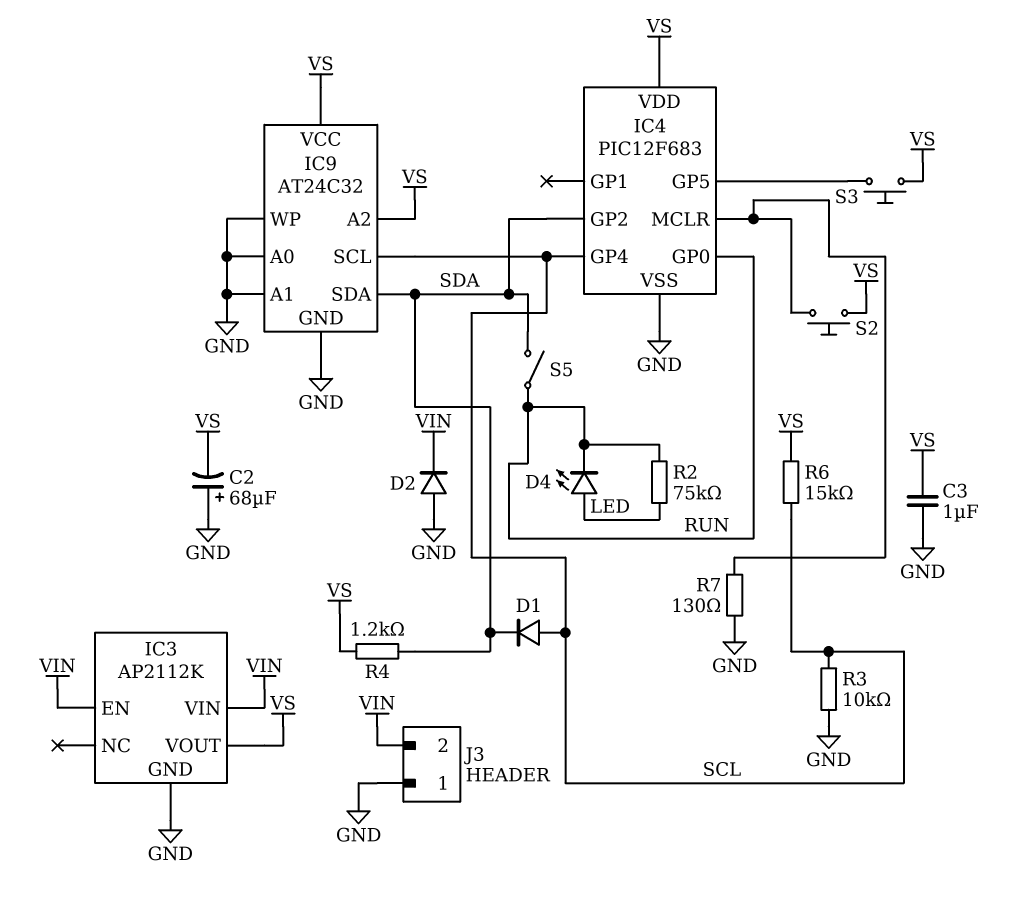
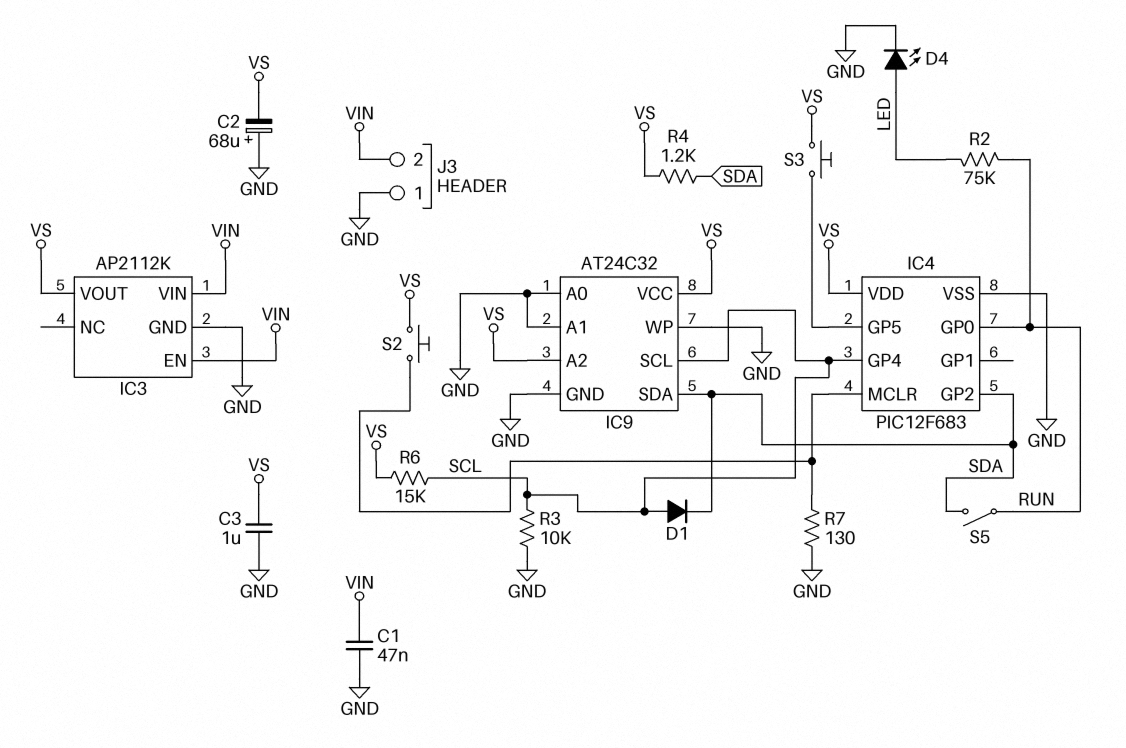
C1: none -> 47nF (GND, VIN)
D2: diode (A GND, K VIN) -> none
D4: LED (A LED, K RUN) -> LED (A LED, K GND)

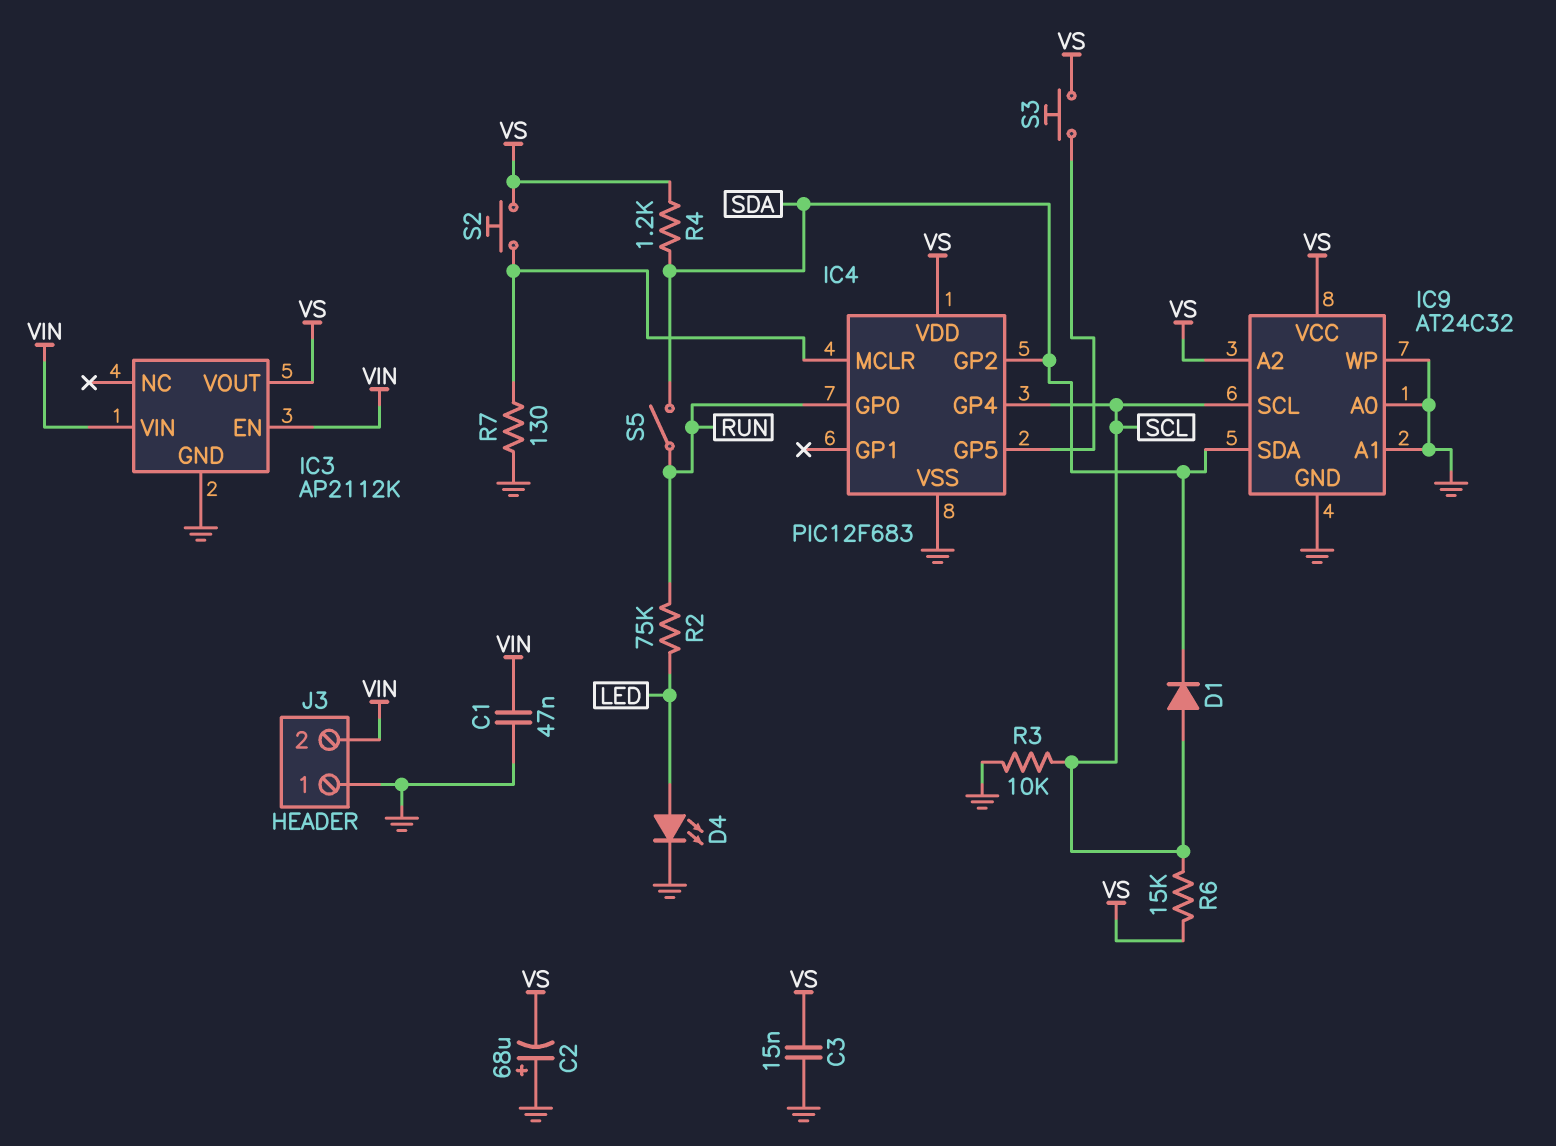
C3: 1uF (GND, VS) -> 15nF (GND, VS)

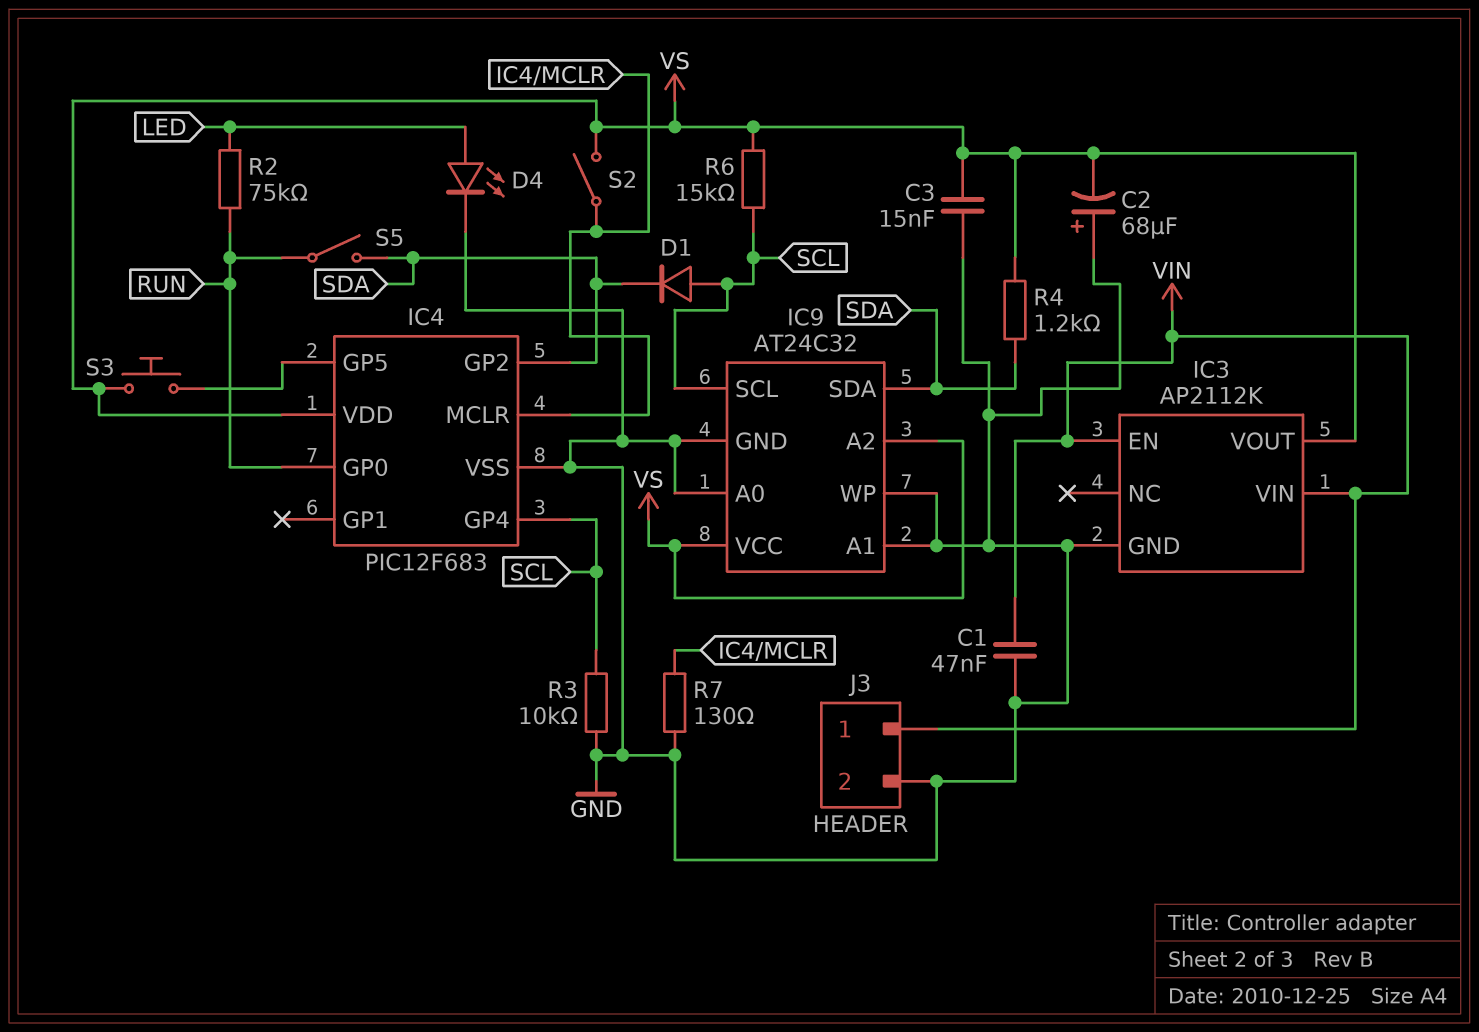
J3 pin 1: GND -> VIN
J3 pin 2: VIN -> GND
S2: button (IC4/MCLR, VS) -> switch (IC4/MCLR, VS)

